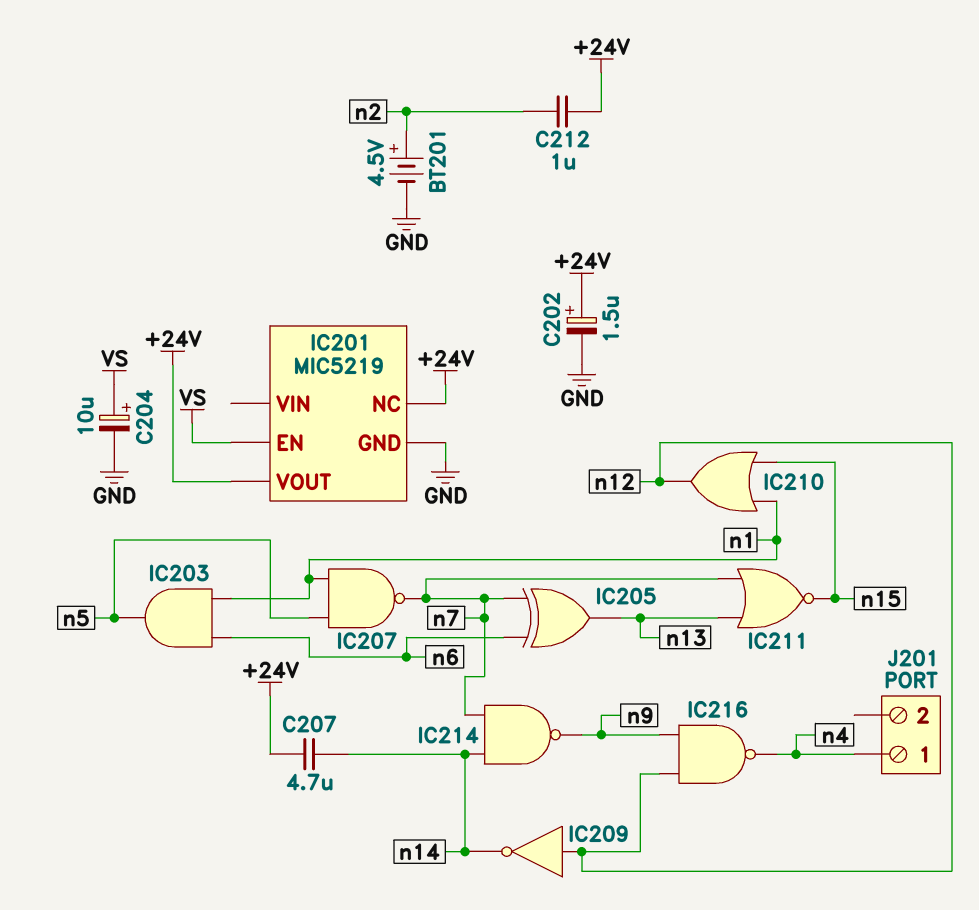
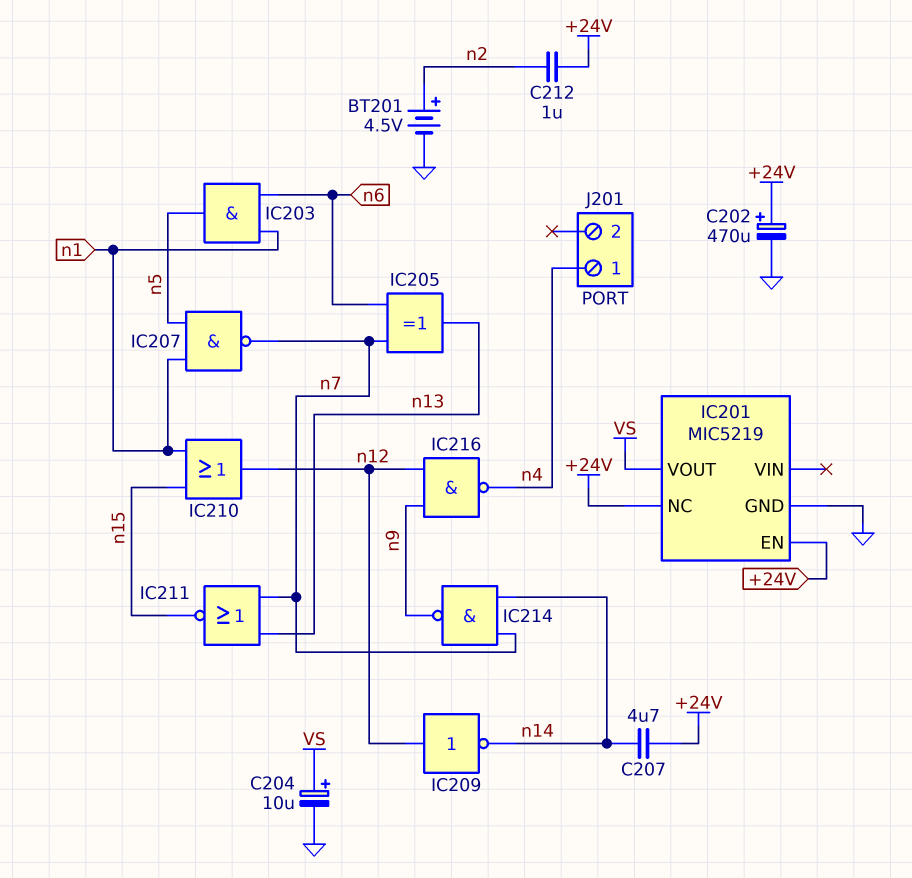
C202: 1.5uF (plus +24V, minus GND) -> 470uF (plus +24V, minus GND)
IC201 pin EN: VS -> +24V
IC201 pin VOUT: +24V -> VS

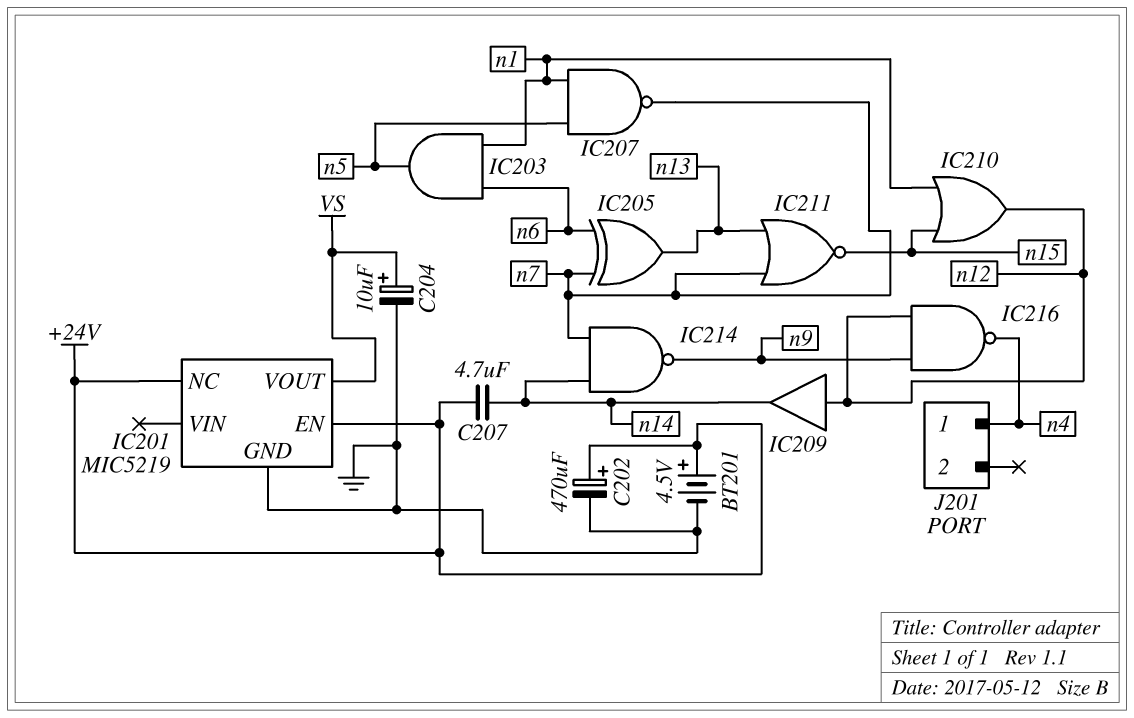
BT201: 4.5V (plus n2, minus GND) -> 4.5V (plus +24V, minus GND)
C212: 1uF (+24V, n2) -> none
IC209: NOT (in n12, out n14) -> buffer (in n12, out n14)

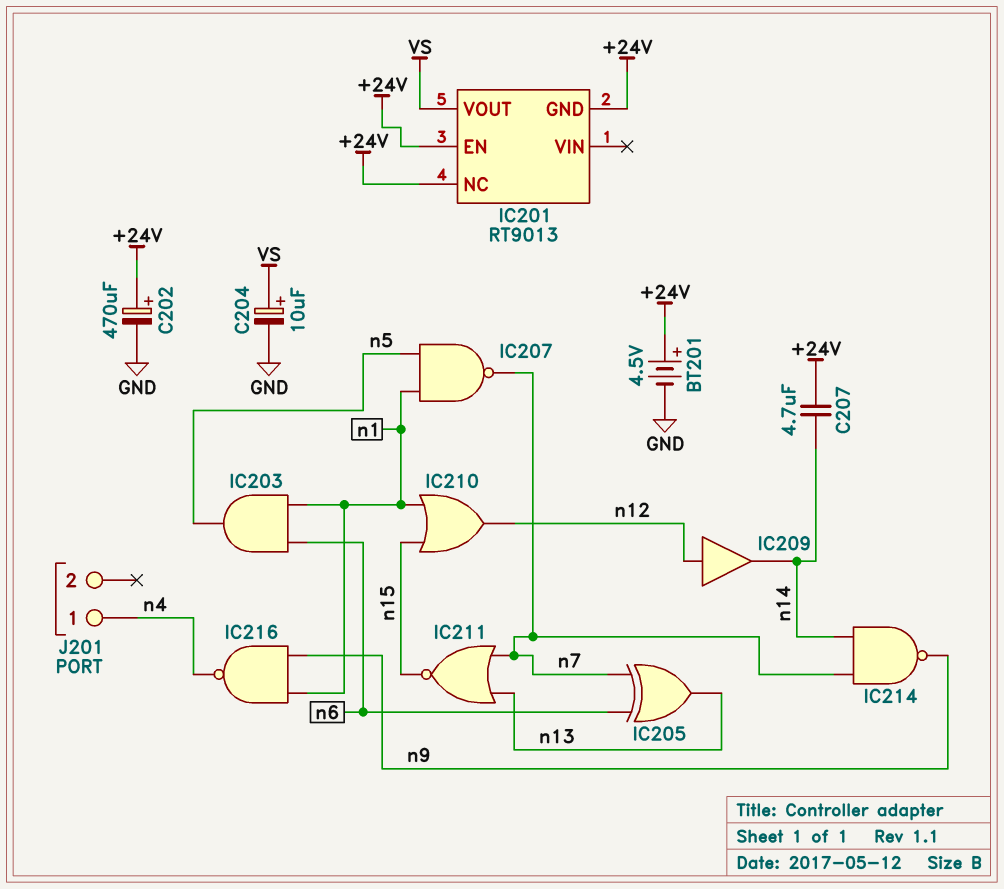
IC201: MIC5219 -> RT9013
IC201 pin GND: GND -> +24V
IC216: NAND (in n9, in n12, out n4) -> NAND (in n1, in n9, out n4)

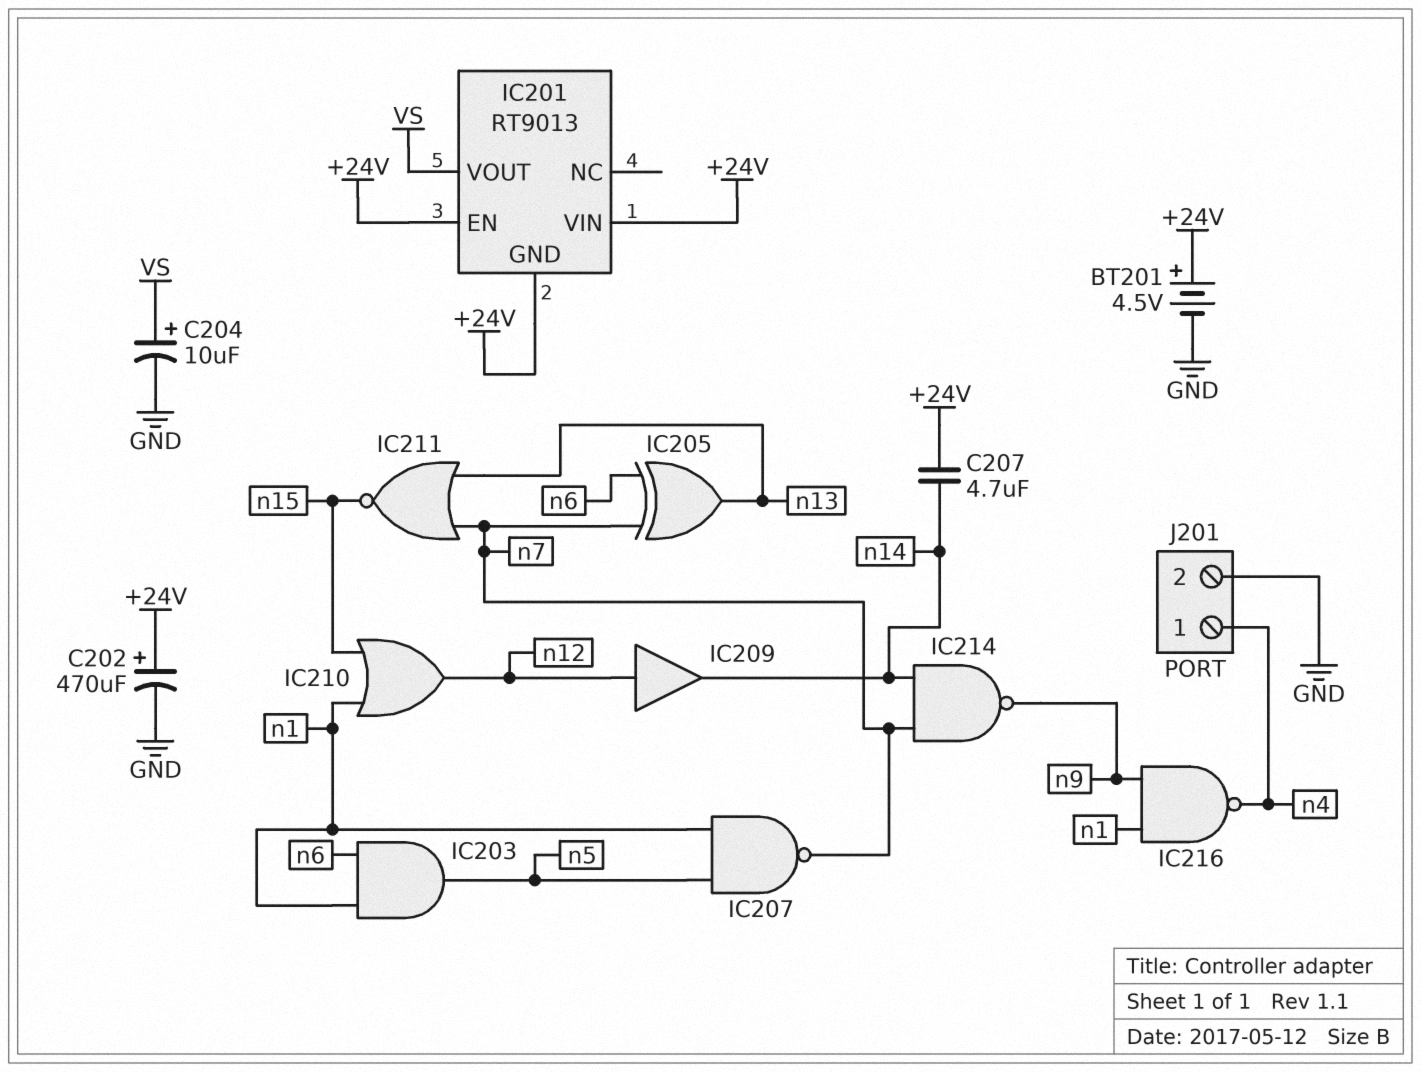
IC201 pin NC: +24V -> none
IC201 pin VIN: none -> +24V
J201 pin 2: none -> GND

